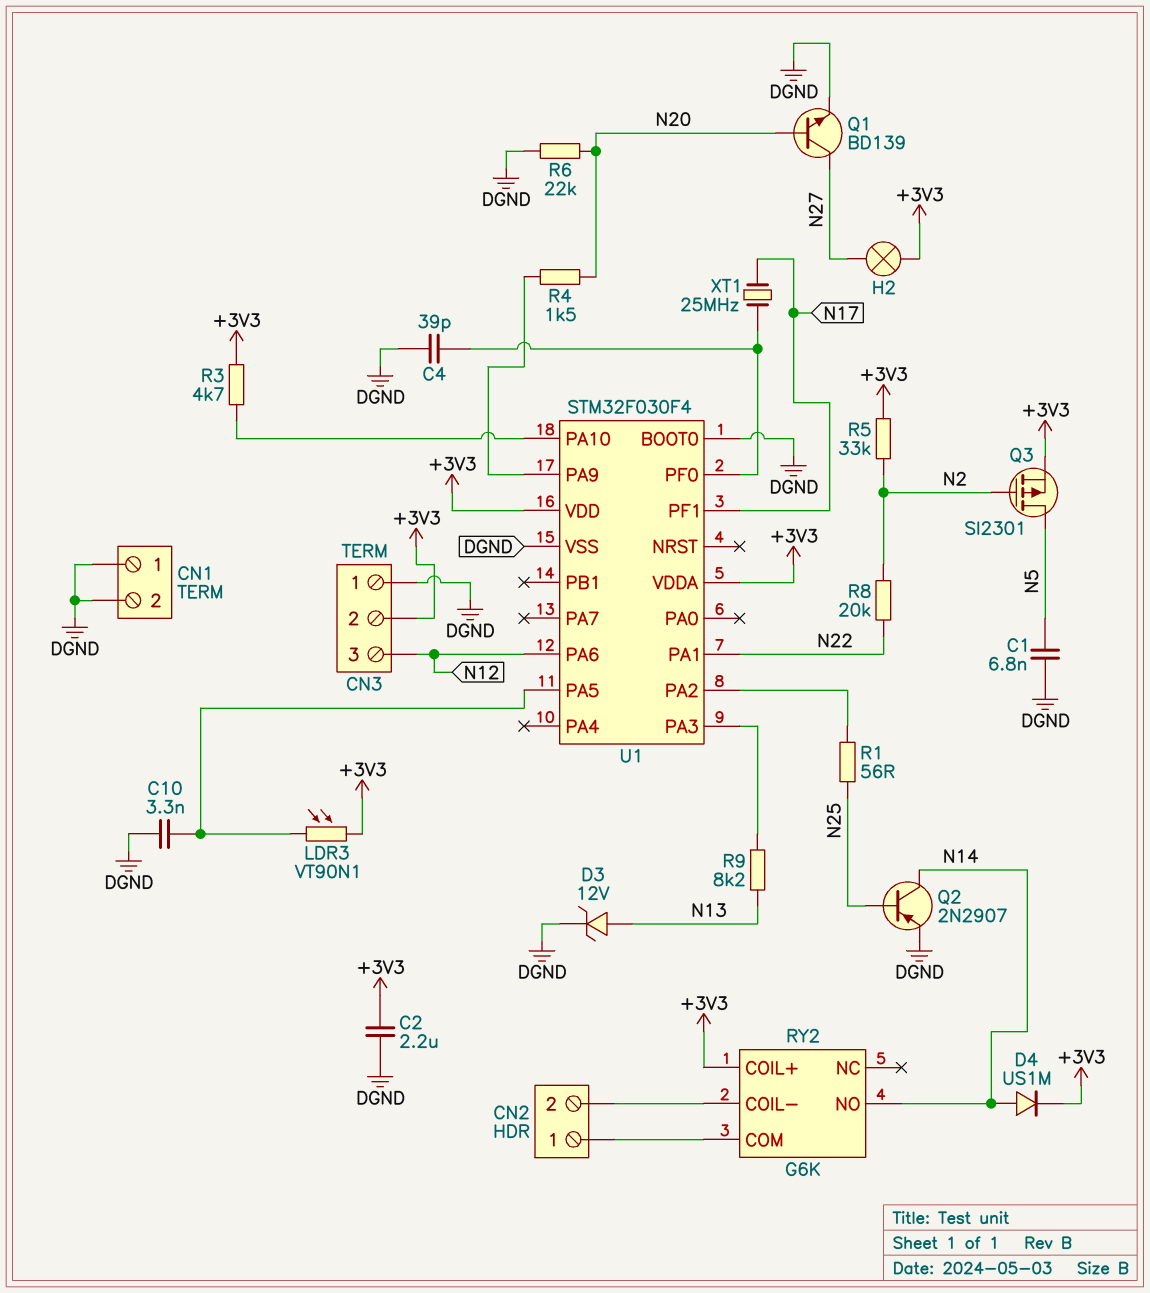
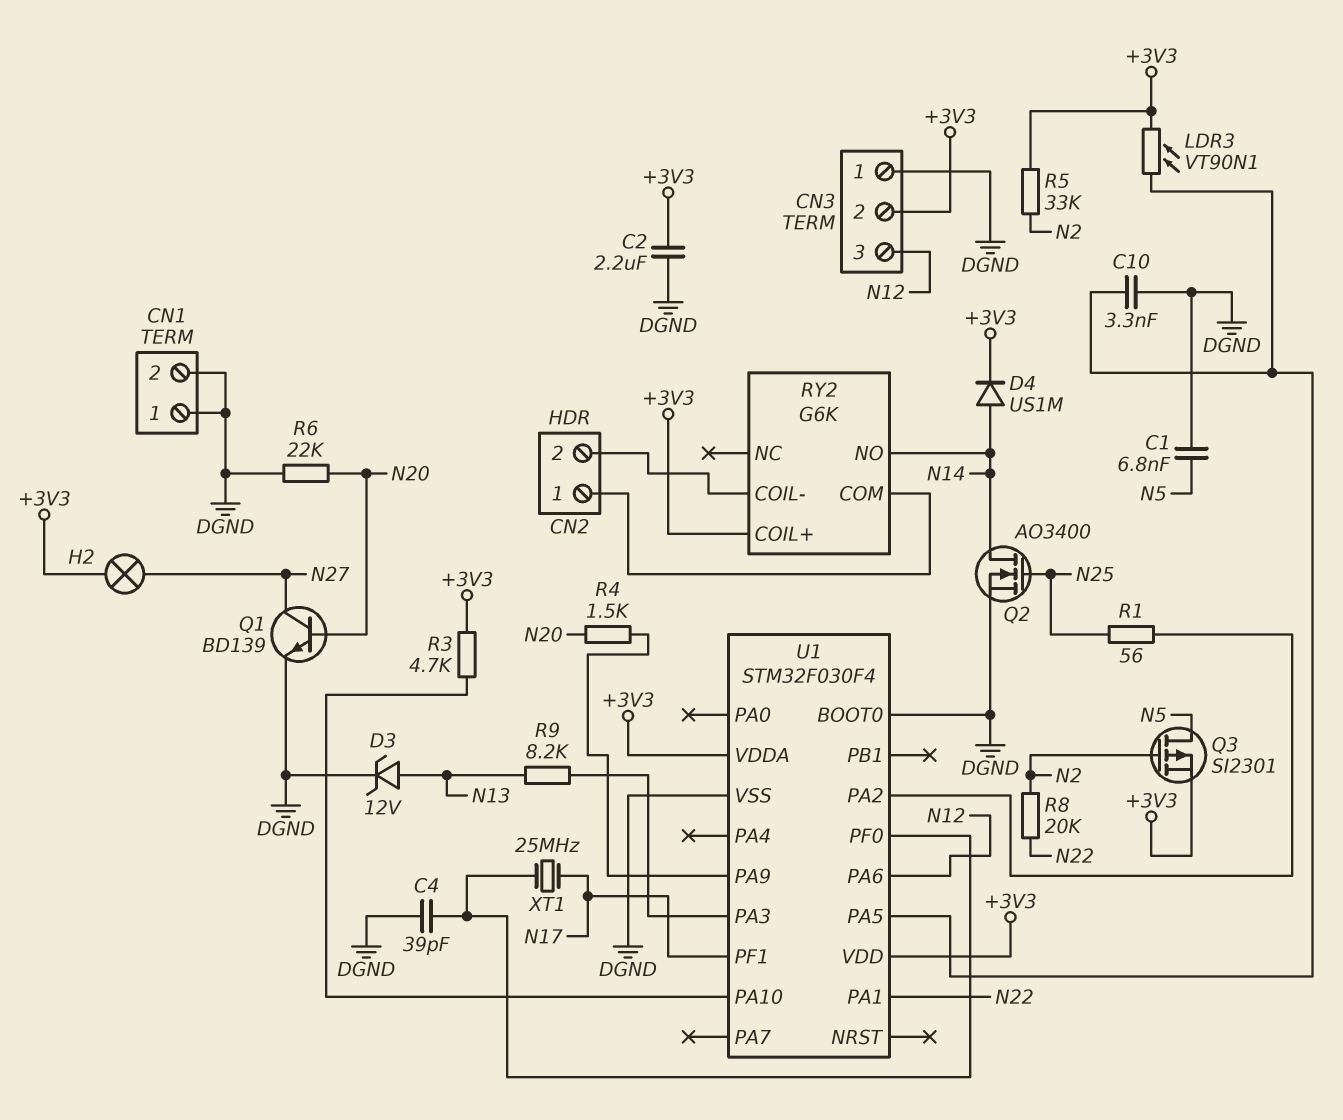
Q2: PNP 2N2907 (B N25, C N14, E DGND) -> NMOS AO3400 (G N25, D N14, S DGND)

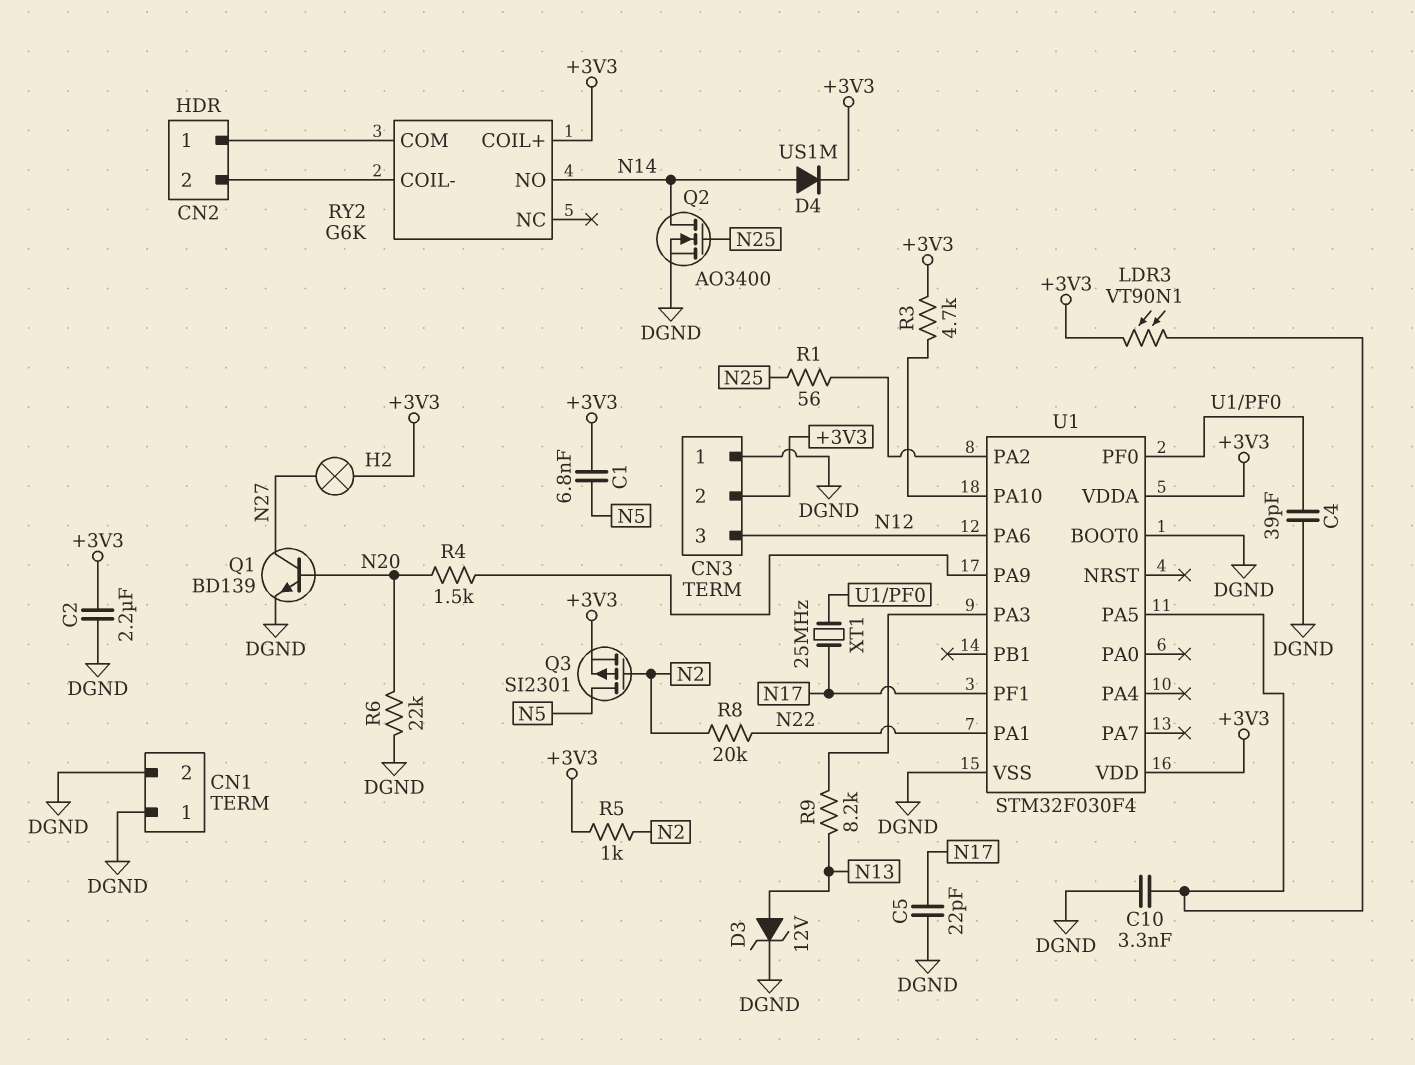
C1: 6.8nF (DGND, N5) -> 6.8nF (+3V3, N5)
C5: none -> 22pF (DGND, N17)
R5: 33k (+3V3, N2) -> 1k (+3V3, N2)

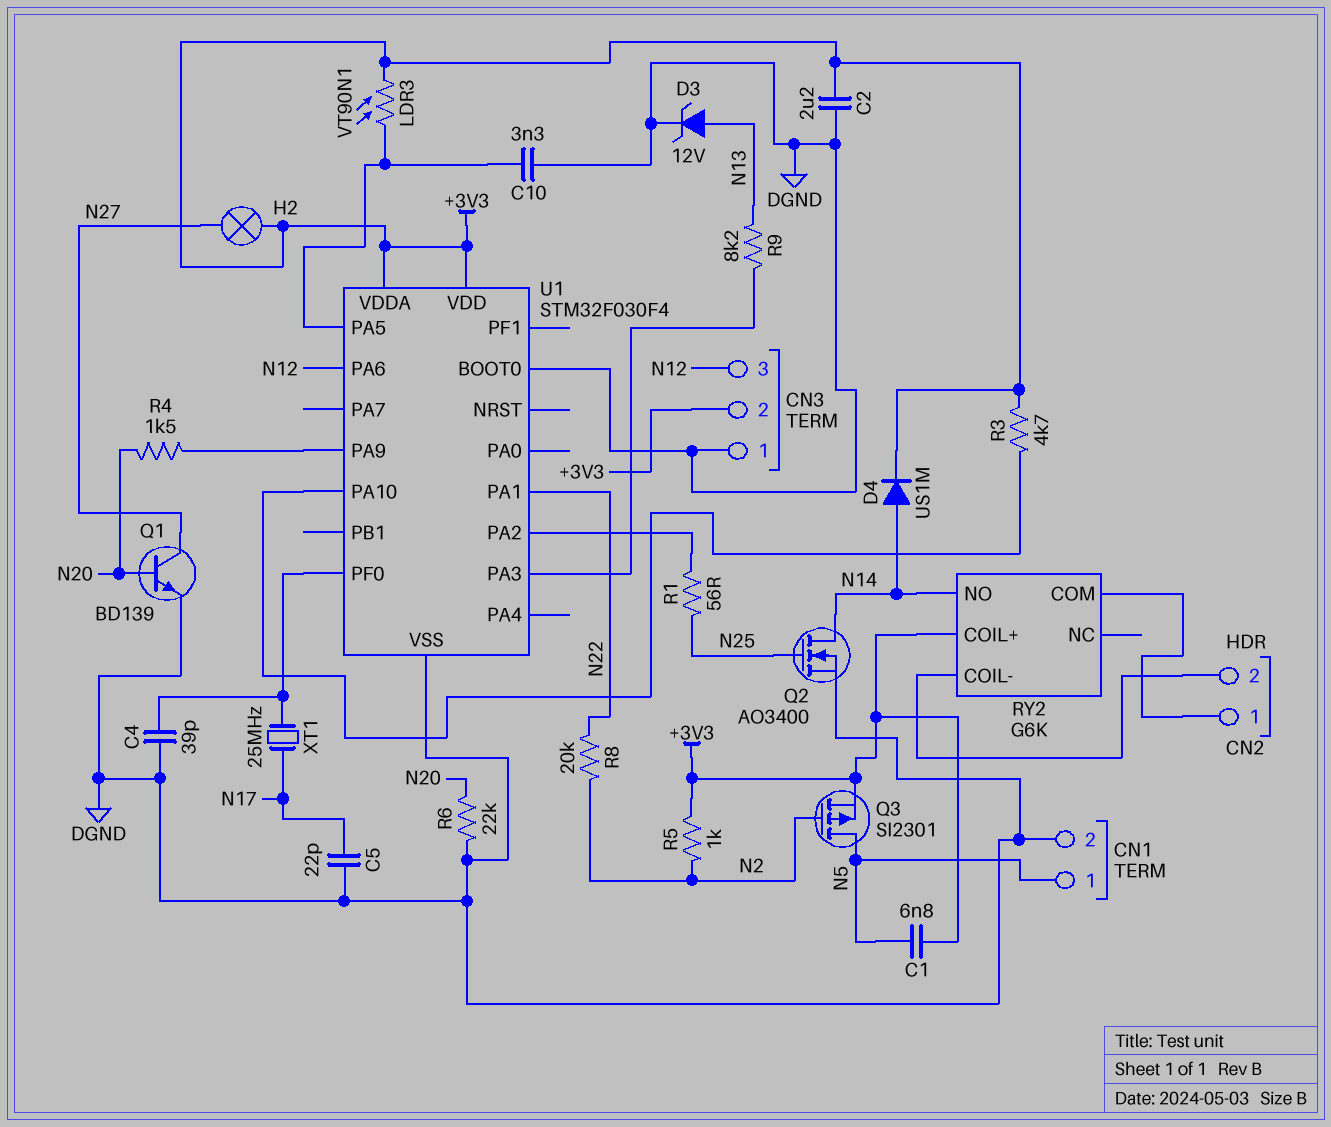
CN1 pin 1: DGND -> N5
U1 pin PF1: N17 -> none

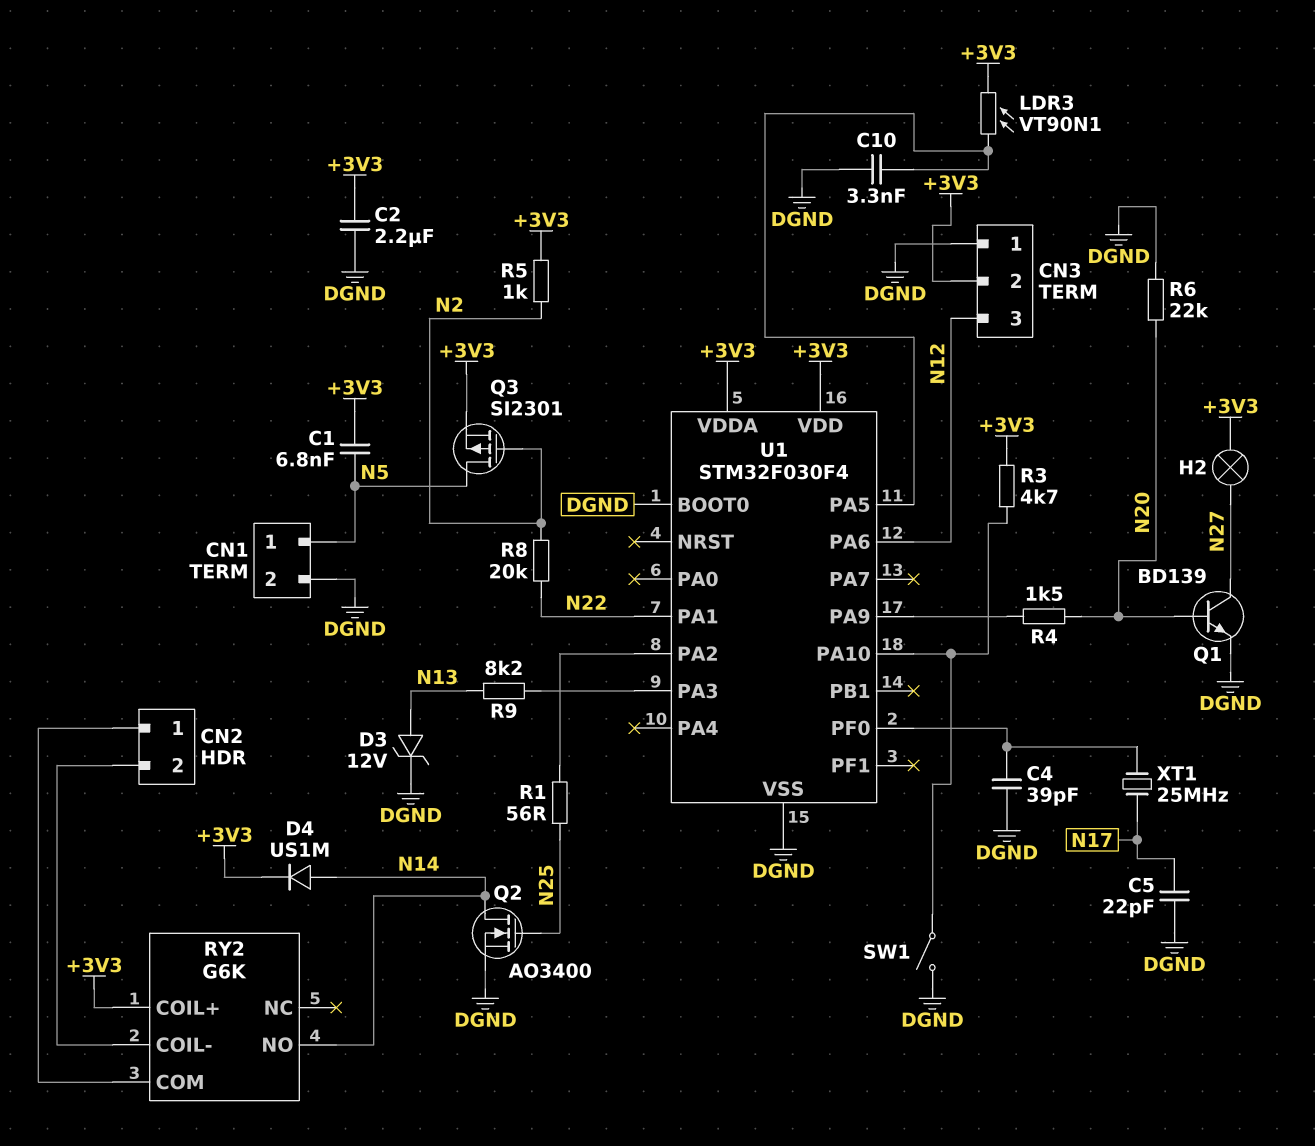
SW1: none -> switch (DGND, U1/PA10)

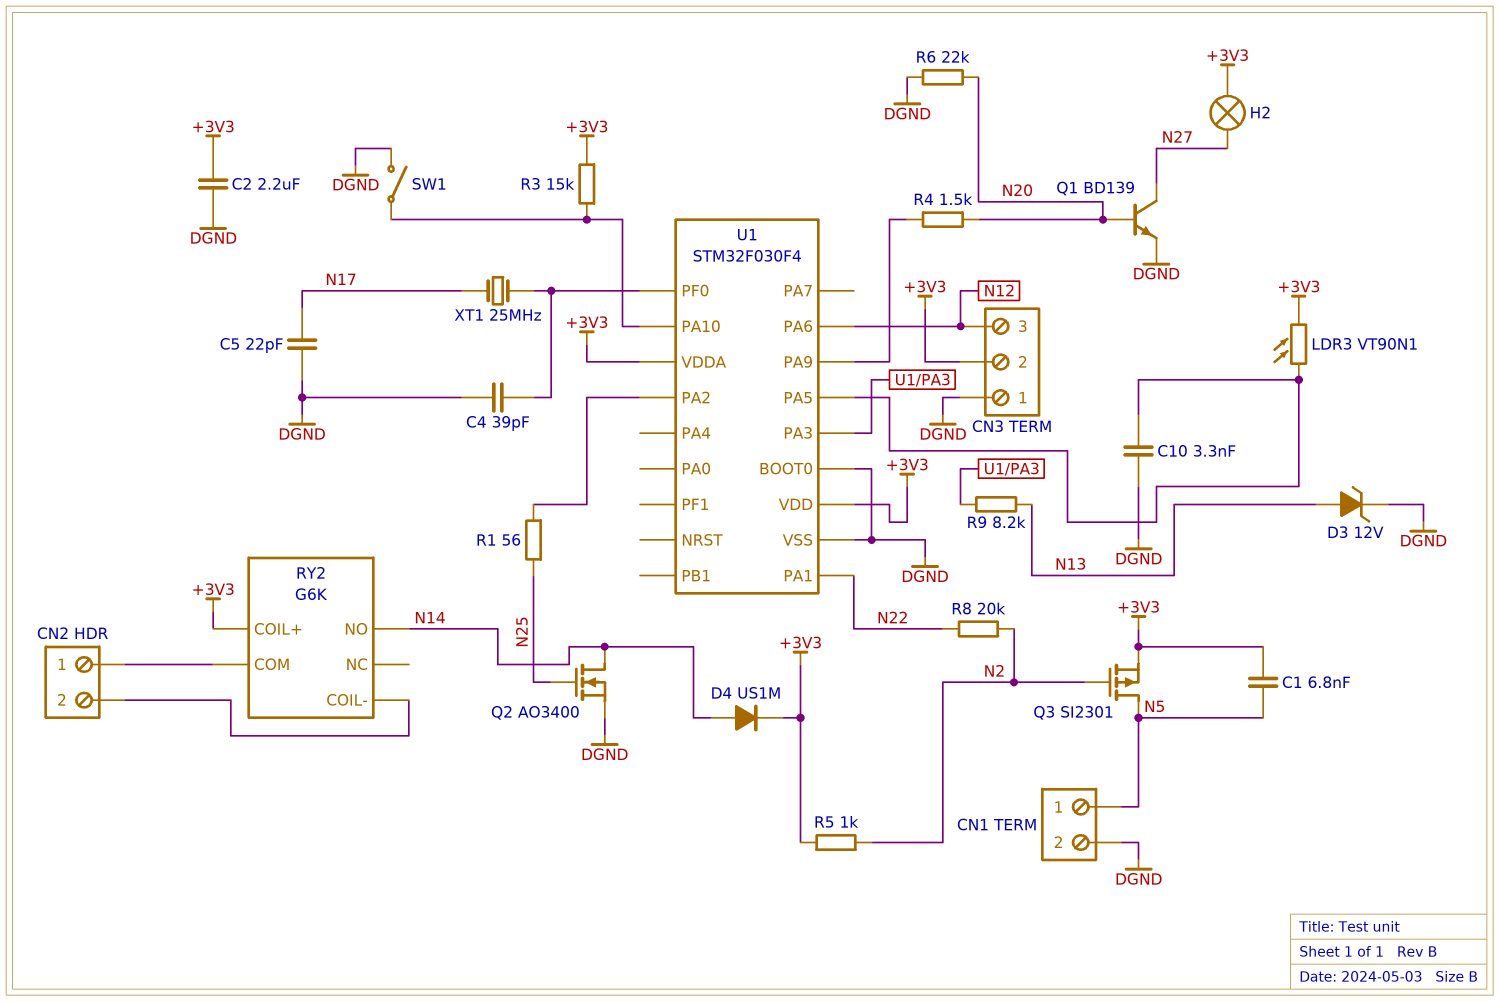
R3: 4.7k (+3V3, U1/PA10) -> 15k (+3V3, U1/PA10)

